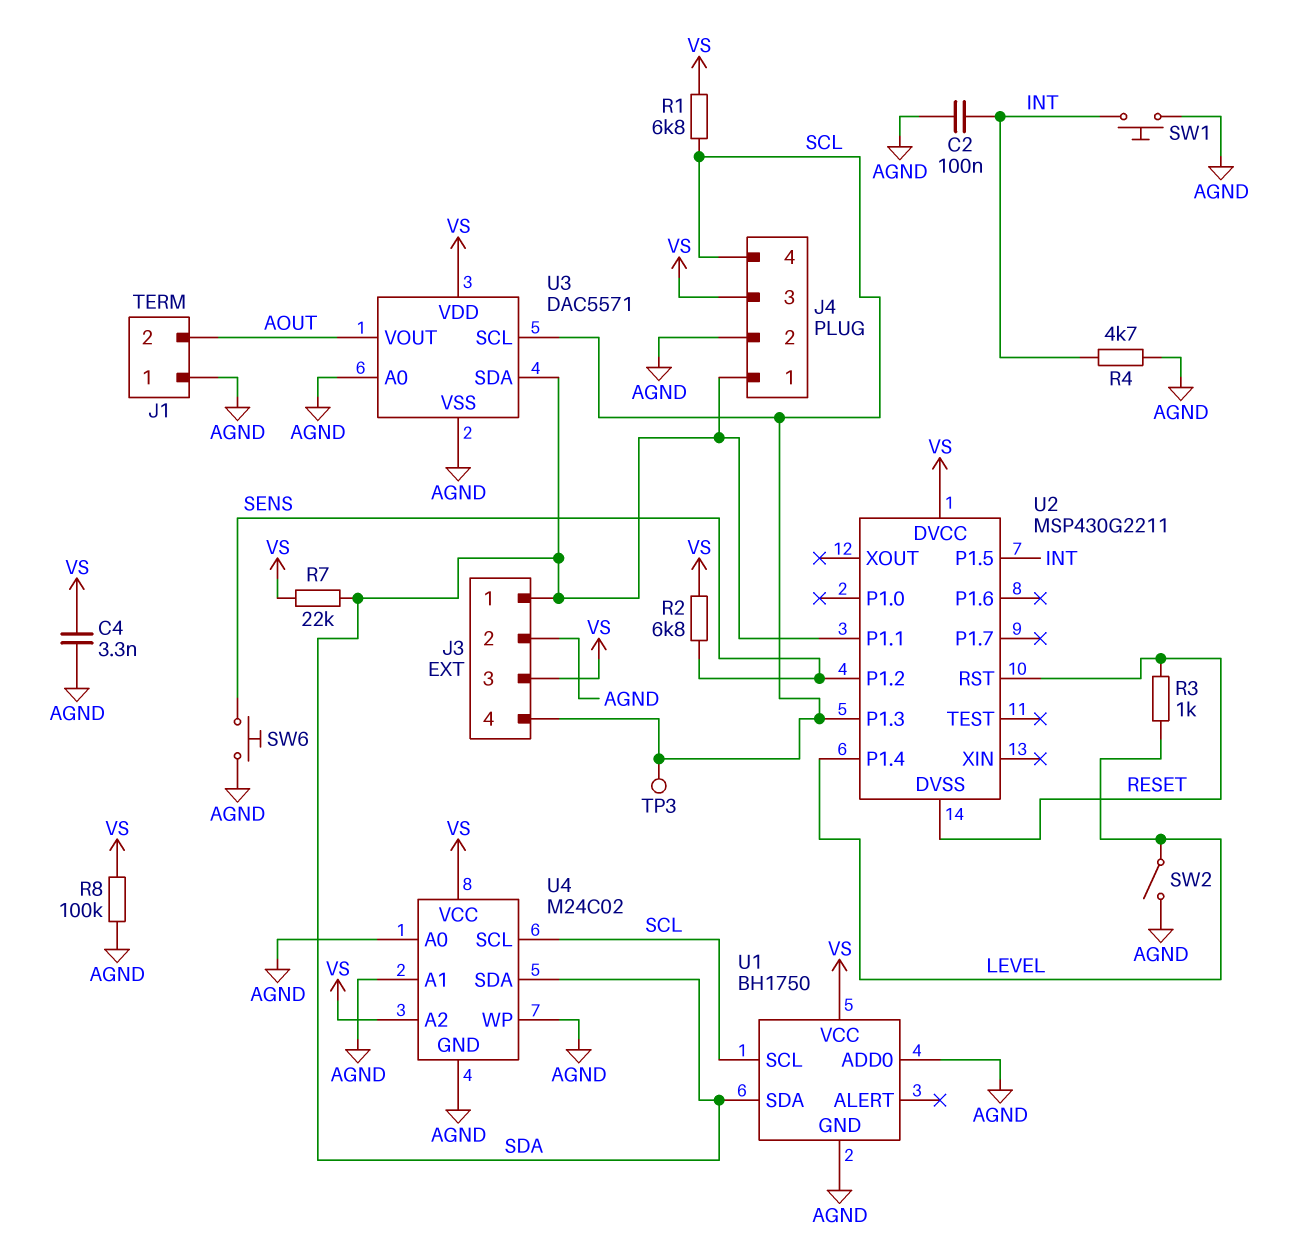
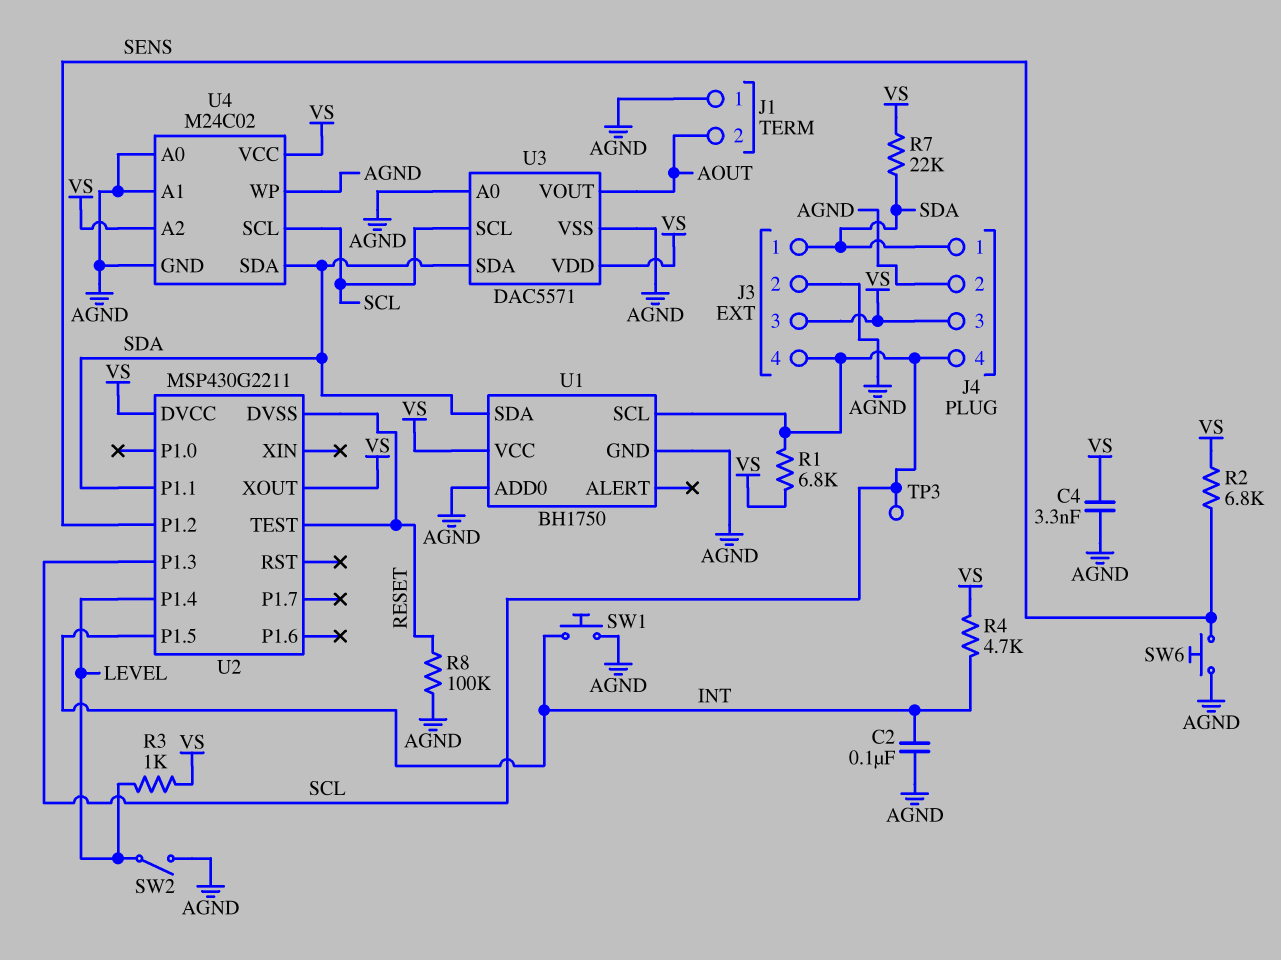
R3: 1k (LEVEL, RESET) -> 1k (LEVEL, VS)
R4: 4.7k (AGND, INT) -> 4.7k (INT, VS)
R8: 100k (AGND, VS) -> 100k (AGND, RESET)
U2 pin RST: RESET -> none
U2 pin TEST: none -> RESET
U2 pin XOUT: none -> VS

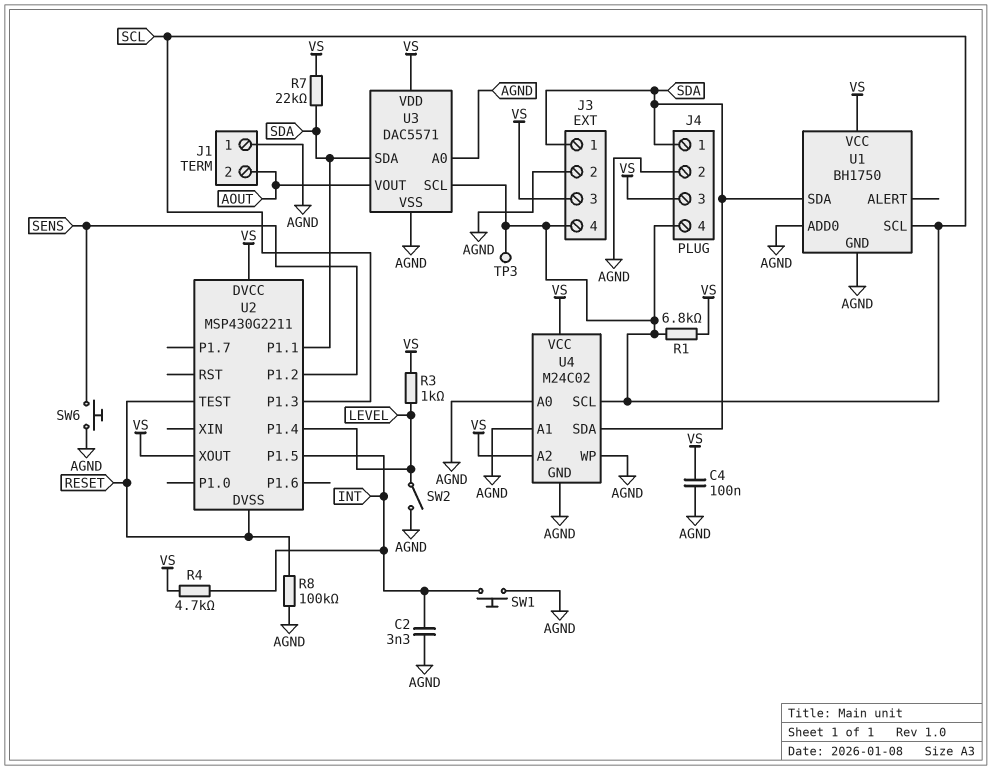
C2: 100nF (AGND, INT) -> 3.3nF (AGND, INT)
C4: 3.3nF (AGND, VS) -> 100nF (AGND, VS)
R2: 6.8k (SENS, VS) -> none

